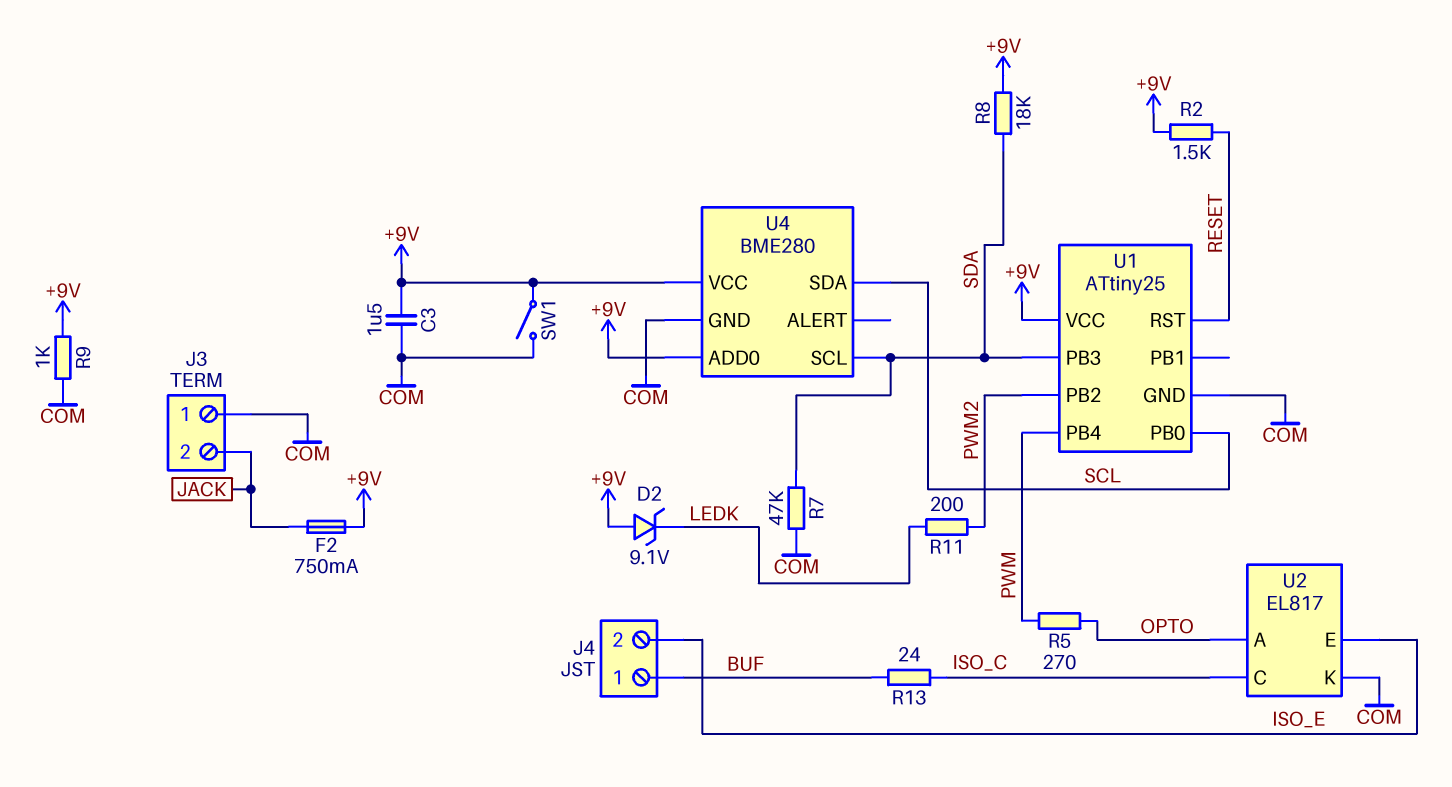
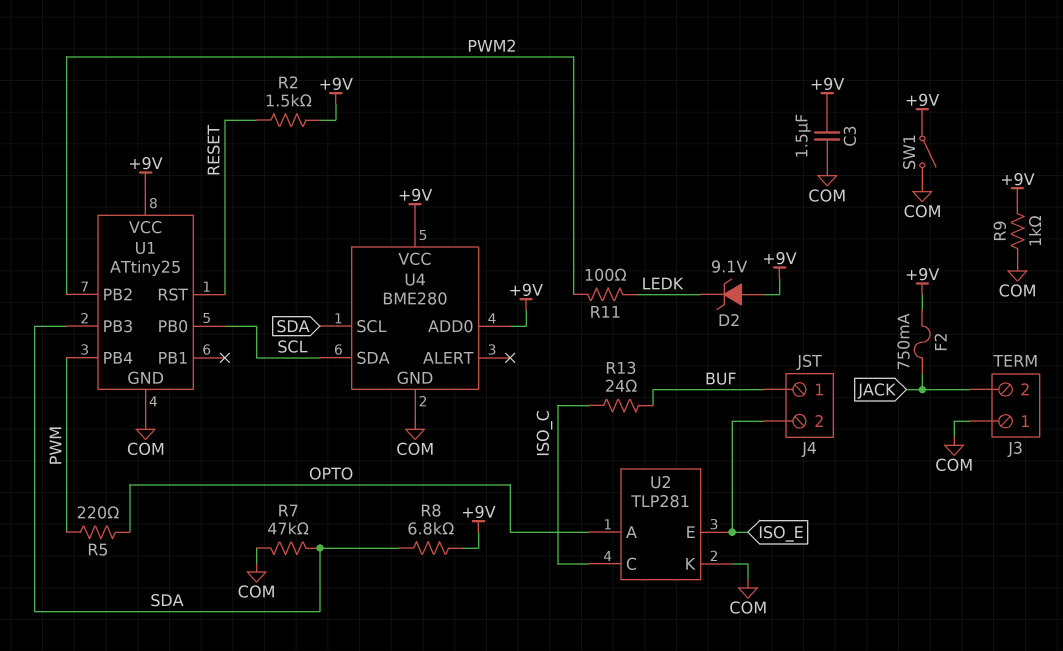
R5: 270 (OPTO, PWM) -> 220 (OPTO, PWM)
R8: 18k (+9V, SDA) -> 6.8k (+9V, SDA)
R11: 200 (LEDK, PWM2) -> 100 (LEDK, PWM2)
U2: EL817 -> TLP281

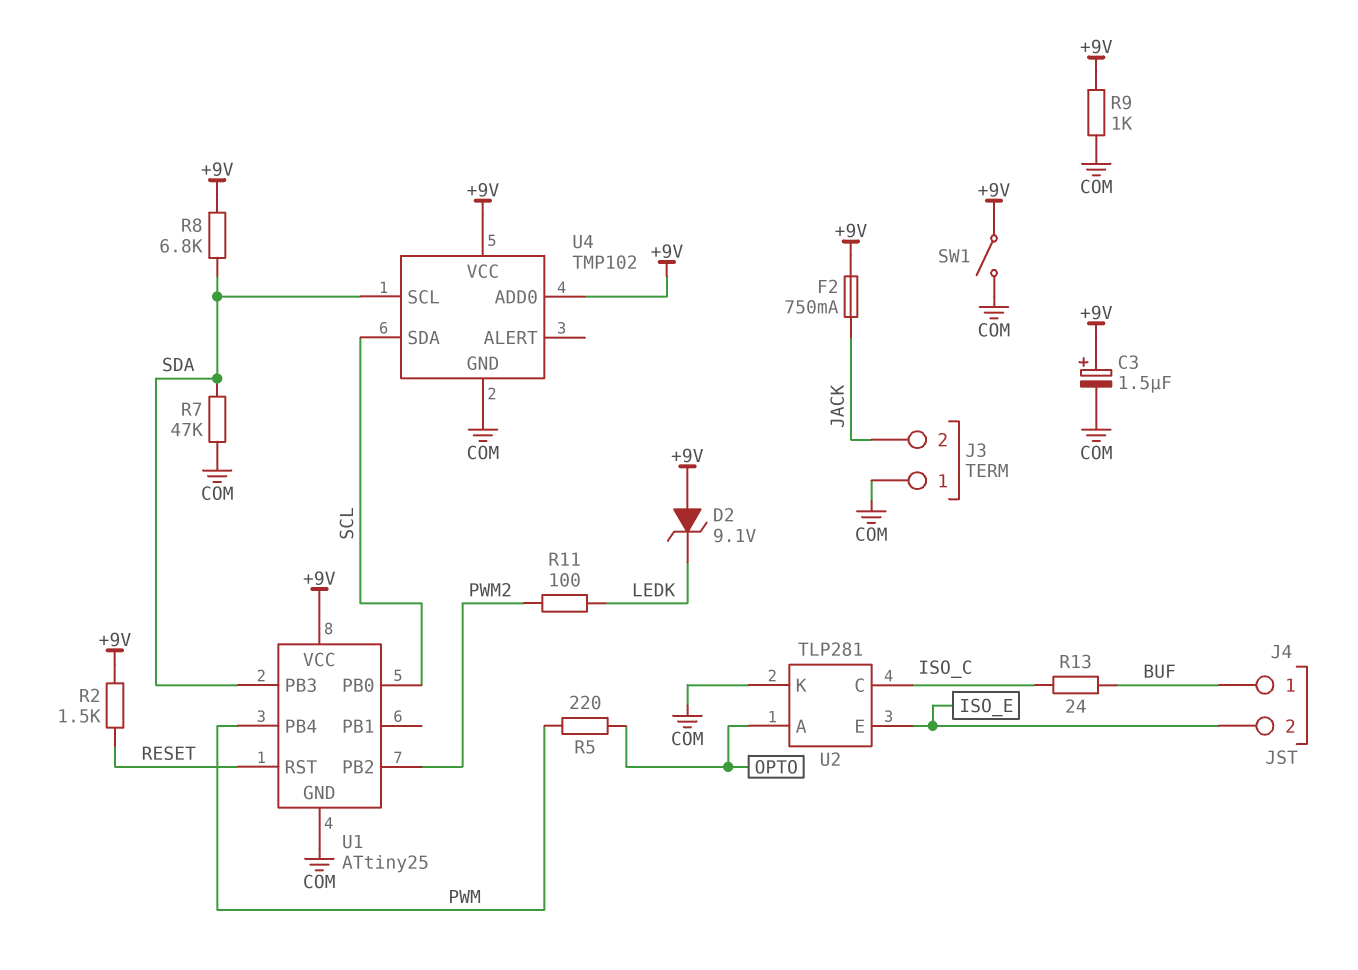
C3: 1.5uF (+9V, COM) -> 1.5uF (plus +9V, minus COM)
U4: BME280 -> TMP102

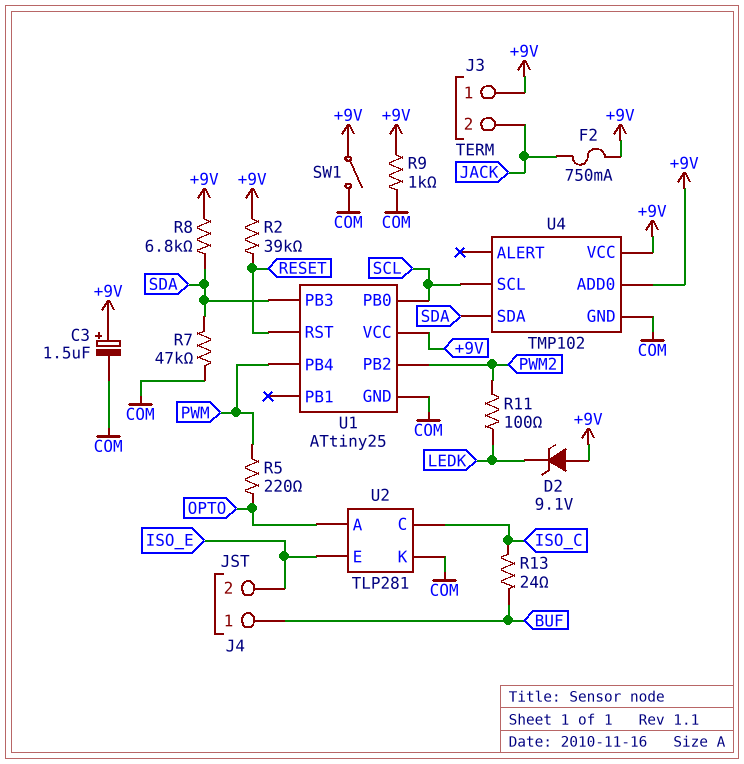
J3 pin 1: COM -> +9V
R2: 1.5k (+9V, RESET) -> 39k (+9V, RESET)
U4 pin SCL: SDA -> SCL
U4 pin SDA: SCL -> SDA

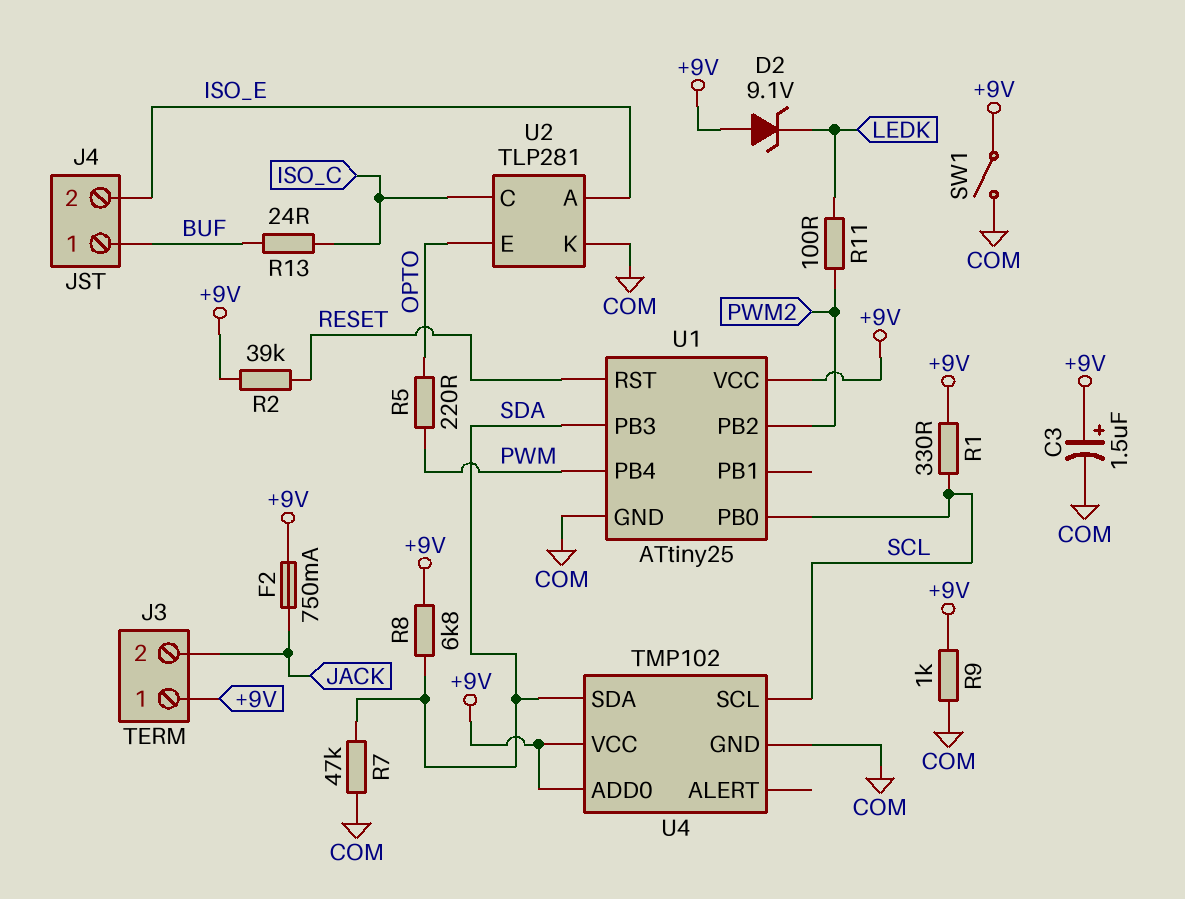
R1: none -> 330 (+9V, SCL)
U2 pin A: OPTO -> ISO_E
U2 pin E: ISO_E -> OPTO

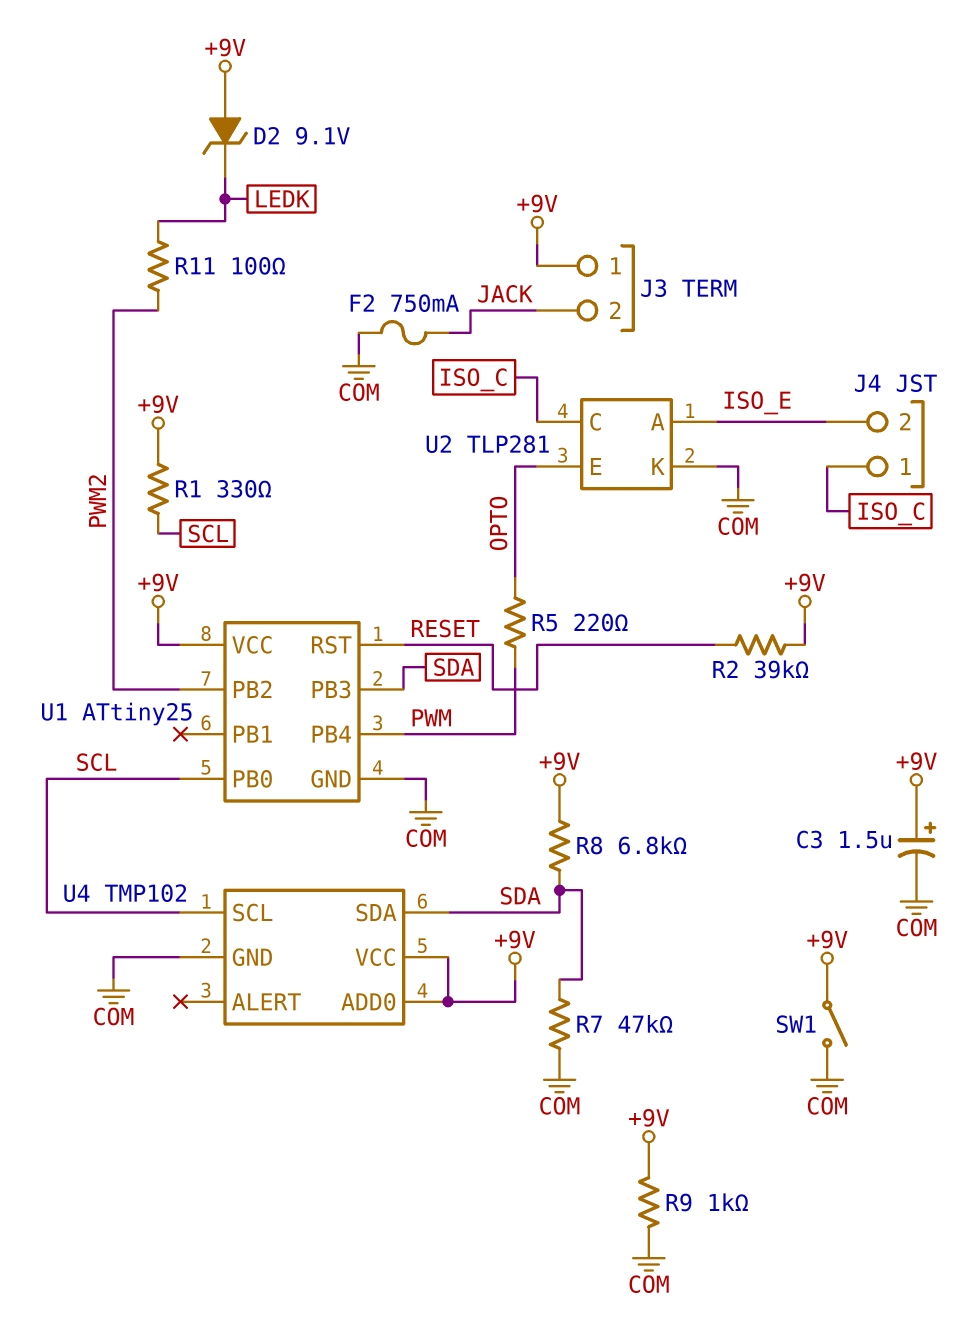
F2: 750mA (+9V, JACK) -> 750mA (COM, JACK)
J4 pin 1: BUF -> ISO_C
R13: 24 (BUF, ISO_C) -> none

